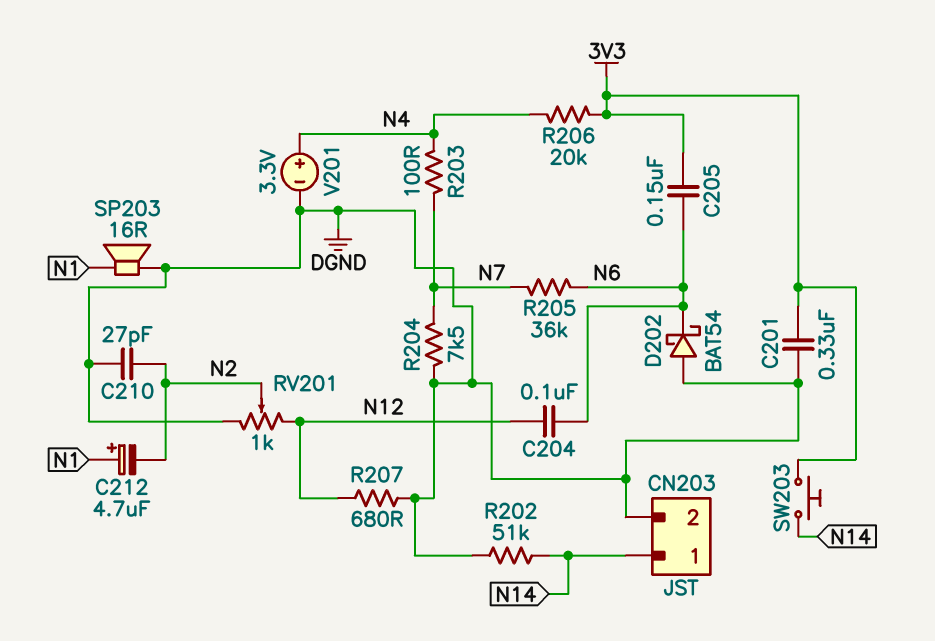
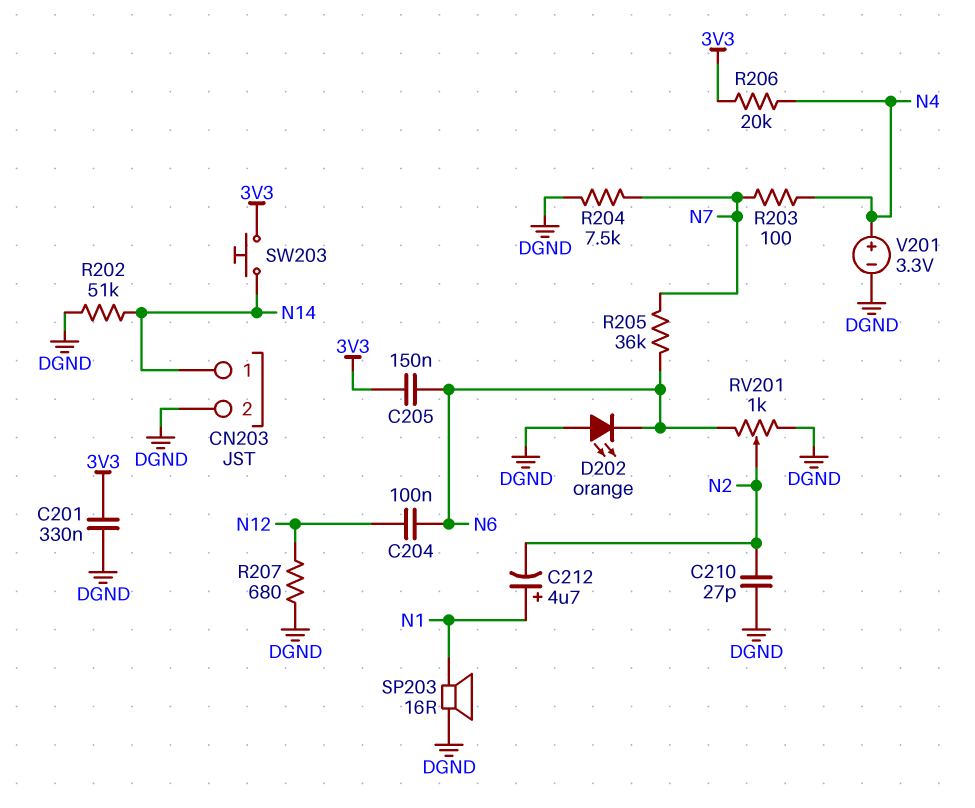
D202: schottky BAT54 (A DGND, K N6) -> LED orange (A DGND, K N6)
RV201: 1k (DGND, N12, wiper N2) -> 1k (DGND, N6, wiper N2)

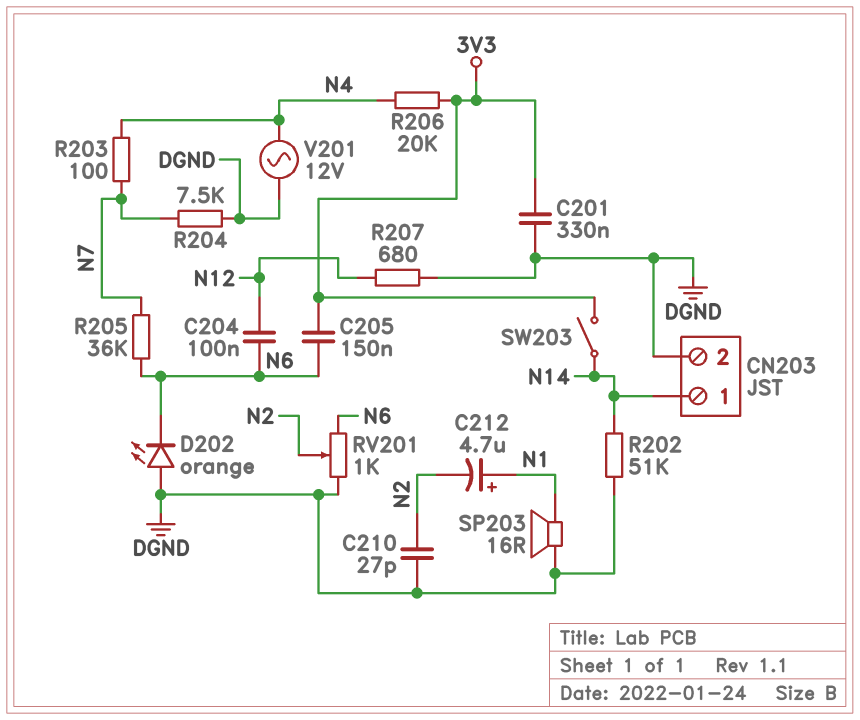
SW203: button (3V3, N14) -> switch (3V3, N14)
V201: 3.3V (plus N4, minus DGND) -> AC 12V (DGND, N4)

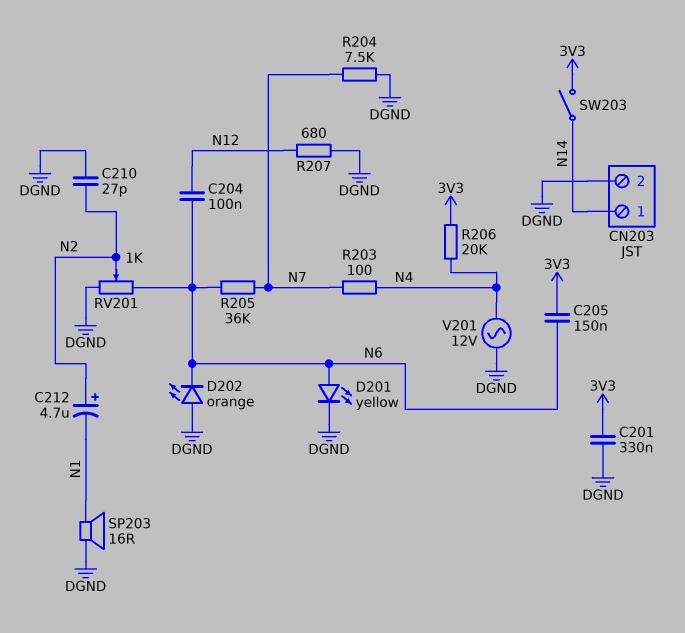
C212: 4.7uF (plus N1, minus N2) -> 4.7uF (plus N2, minus N1)
D201: none -> LED yellow (A N6, K DGND)
R202: 51k (DGND, N14) -> none

